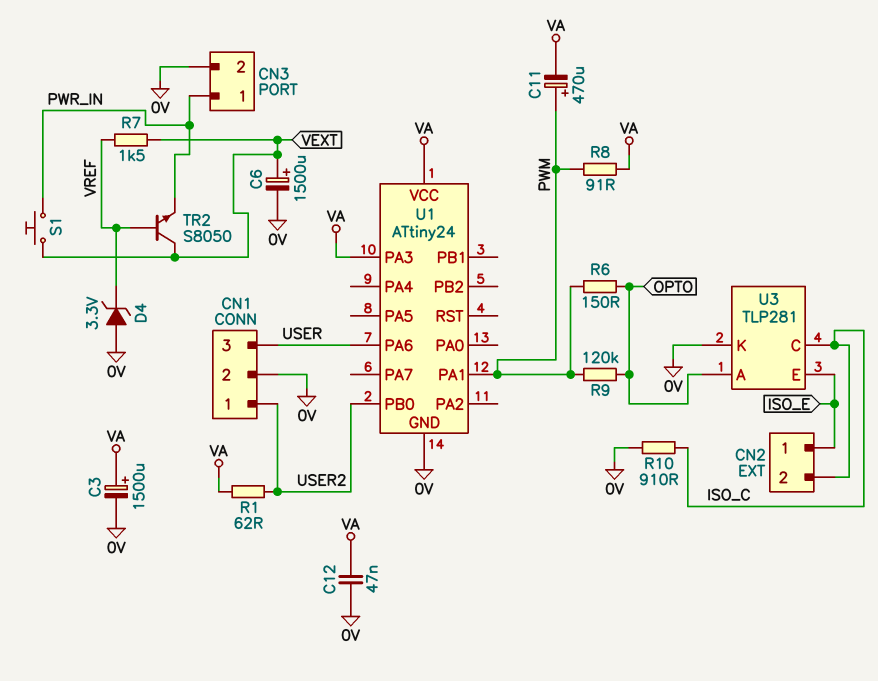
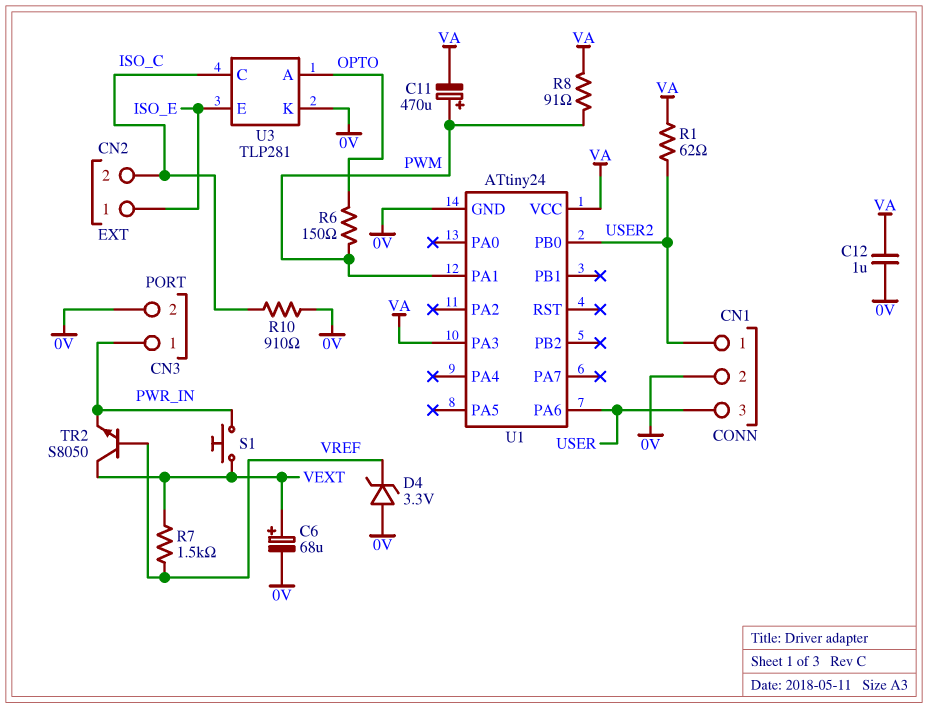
C3: 1500uF (plus VA, minus 0V) -> none
C6: 1500uF (plus VEXT, minus 0V) -> 68uF (plus VEXT, minus 0V)
C12: 47nF (0V, VA) -> 1uF (0V, VA)
R9: 120k (OPTO, PWM) -> none

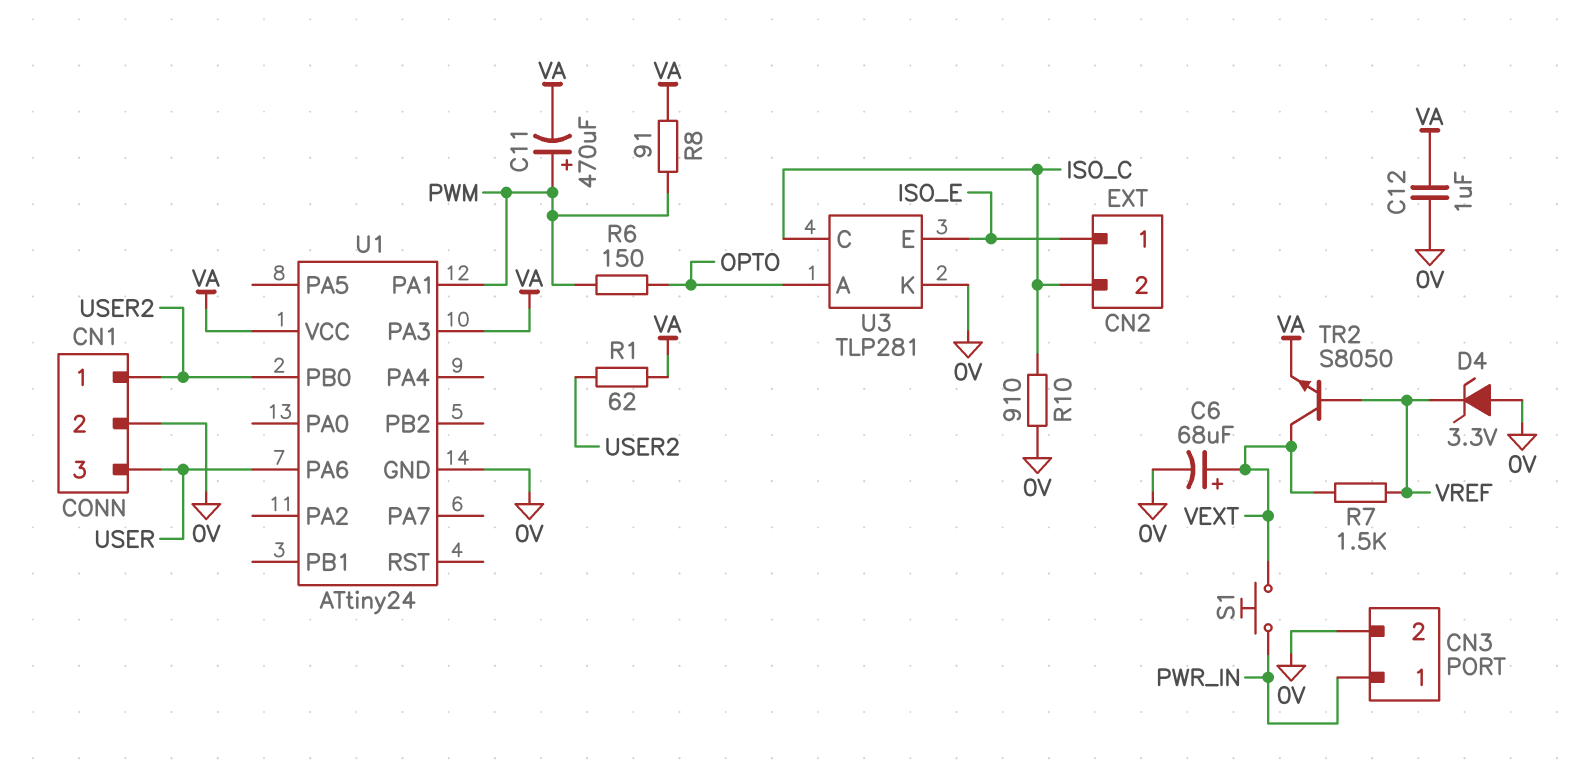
TR2: NPN S8050 (B VREF, C VEXT, E PWR_IN) -> NPN S8050 (B VREF, C VEXT, E VA)

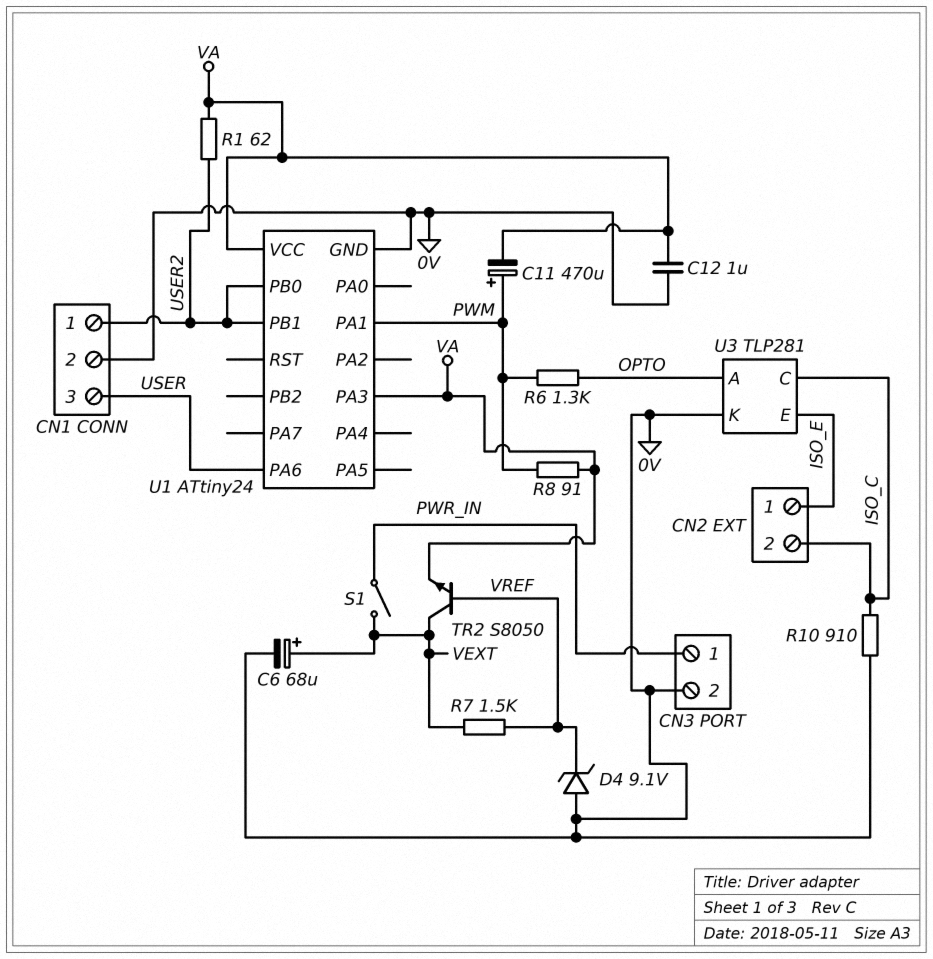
D4: zener 3.3V (A 0V, K VREF) -> zener 9.1V (A 0V, K VREF)
R6: 150 (OPTO, PWM) -> 1.3k (OPTO, PWM)
S1: button (PWR_IN, VEXT) -> switch (PWR_IN, VEXT)
U1 pin PB1: none -> USER2

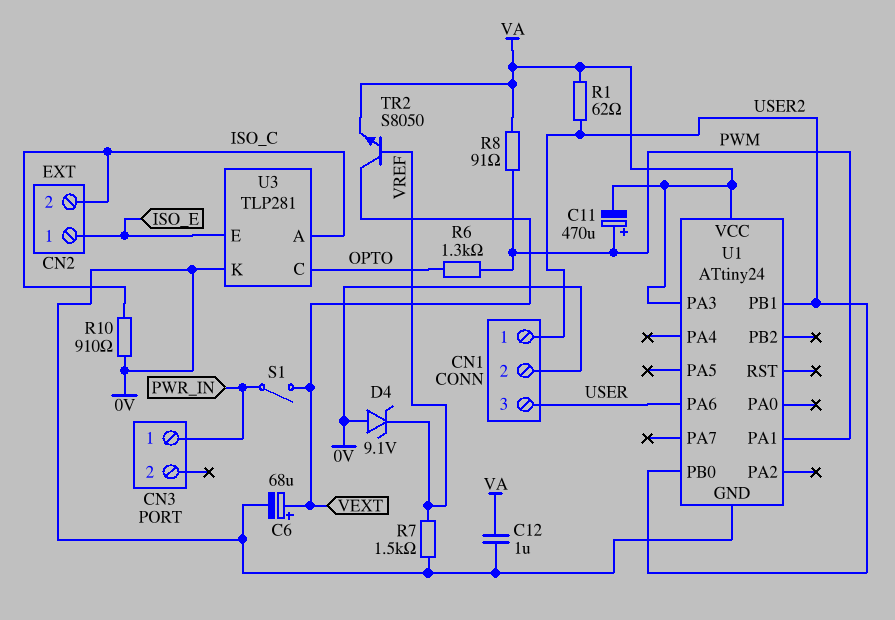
CN3 pin 2: 0V -> none
R7: 1.5k (VEXT, VREF) -> 1.5k (0V, VREF)
U3 pin A: OPTO -> ISO_C
U3 pin C: ISO_C -> OPTO

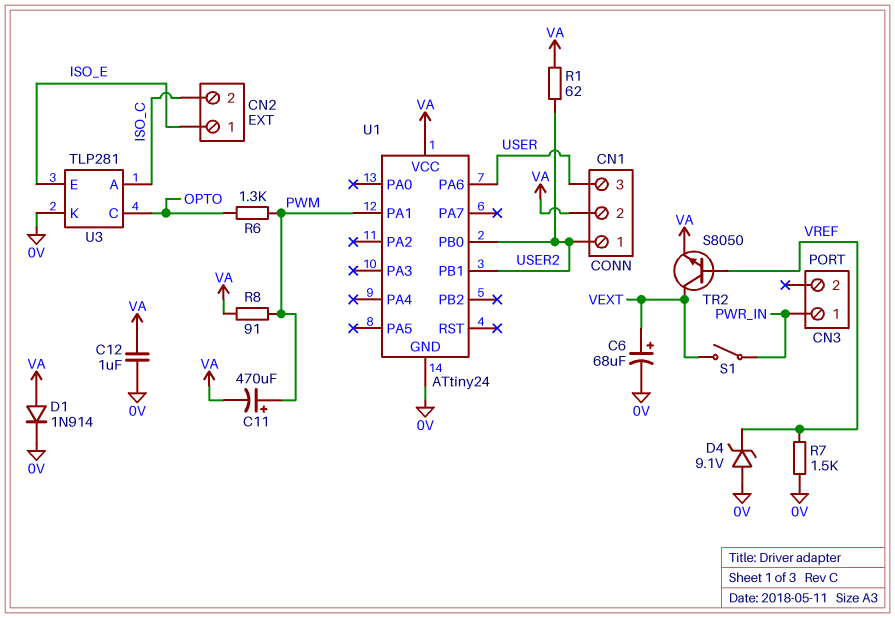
CN1 pin 2: 0V -> VA
D1: none -> diode 1N914 (A VA, K 0V)
R10: 910 (0V, ISO_C) -> none
U1 pin PA3: VA -> none

